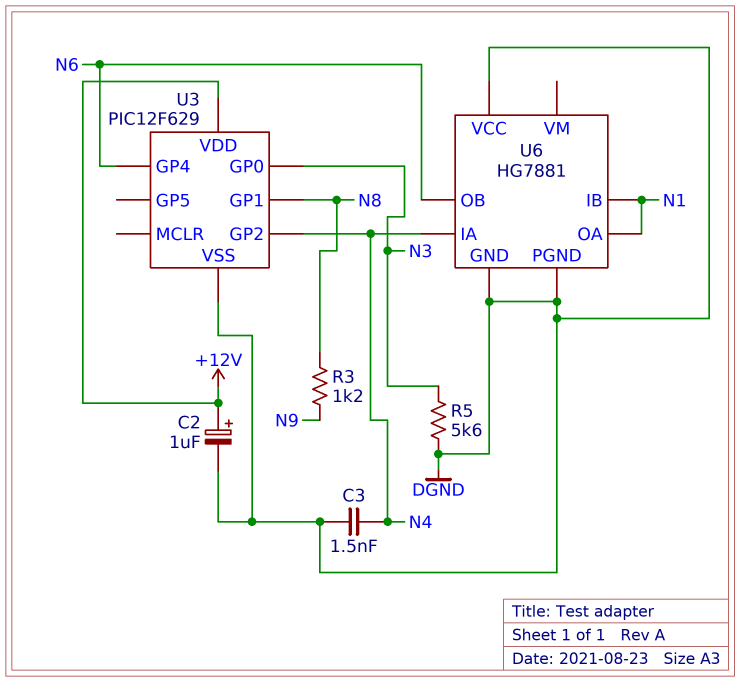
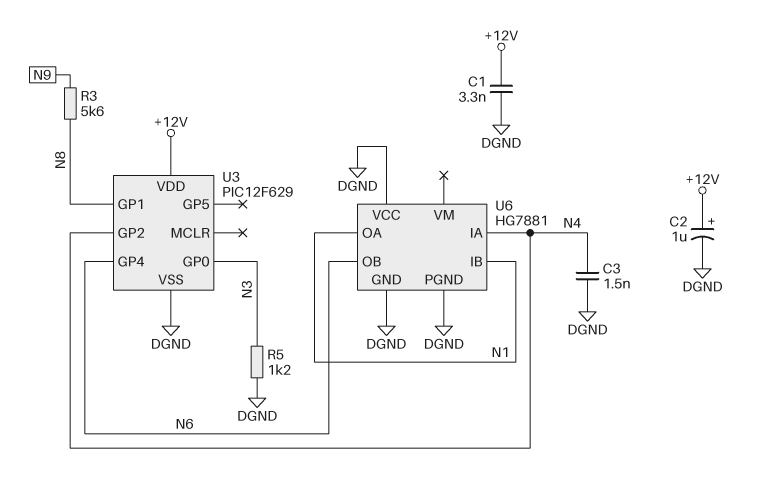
C1: none -> 3.3nF (+12V, DGND)
R3: 1.2k (N8, N9) -> 5.6k (N8, N9)
R5: 5.6k (DGND, N3) -> 1.2k (DGND, N3)

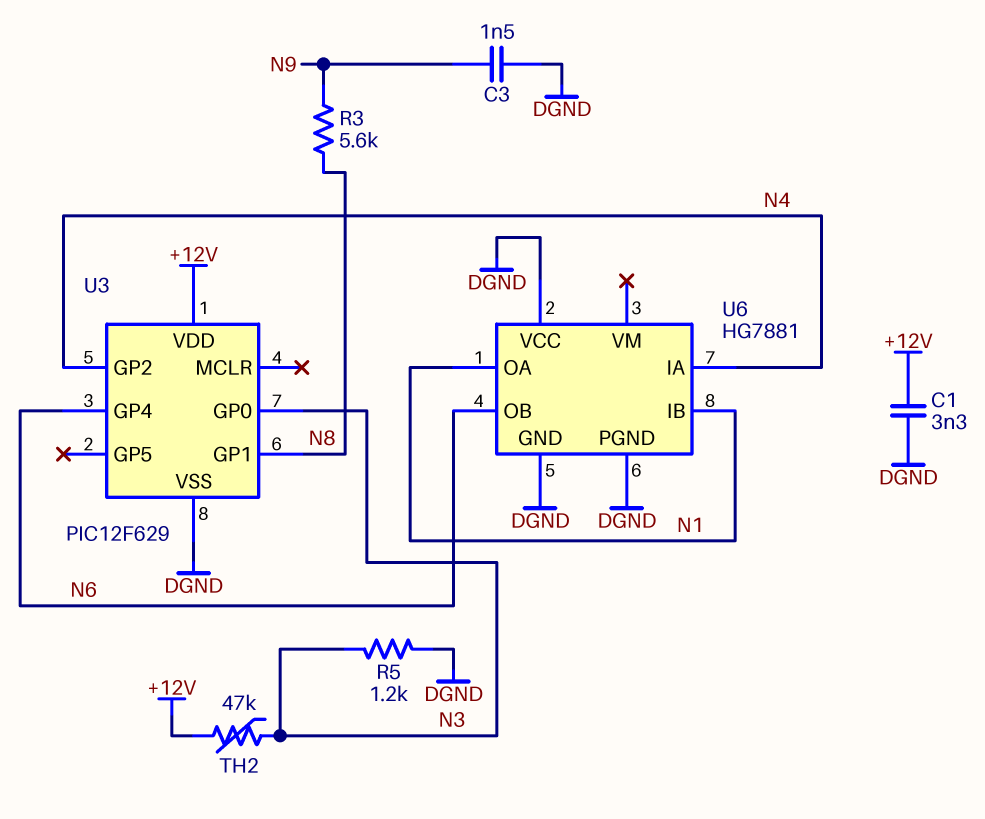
C2: 1uF (plus +12V, minus DGND) -> none
C3: 1.5nF (DGND, N4) -> 1.5nF (DGND, N9)
TH2: none -> 47k (+12V, N3)

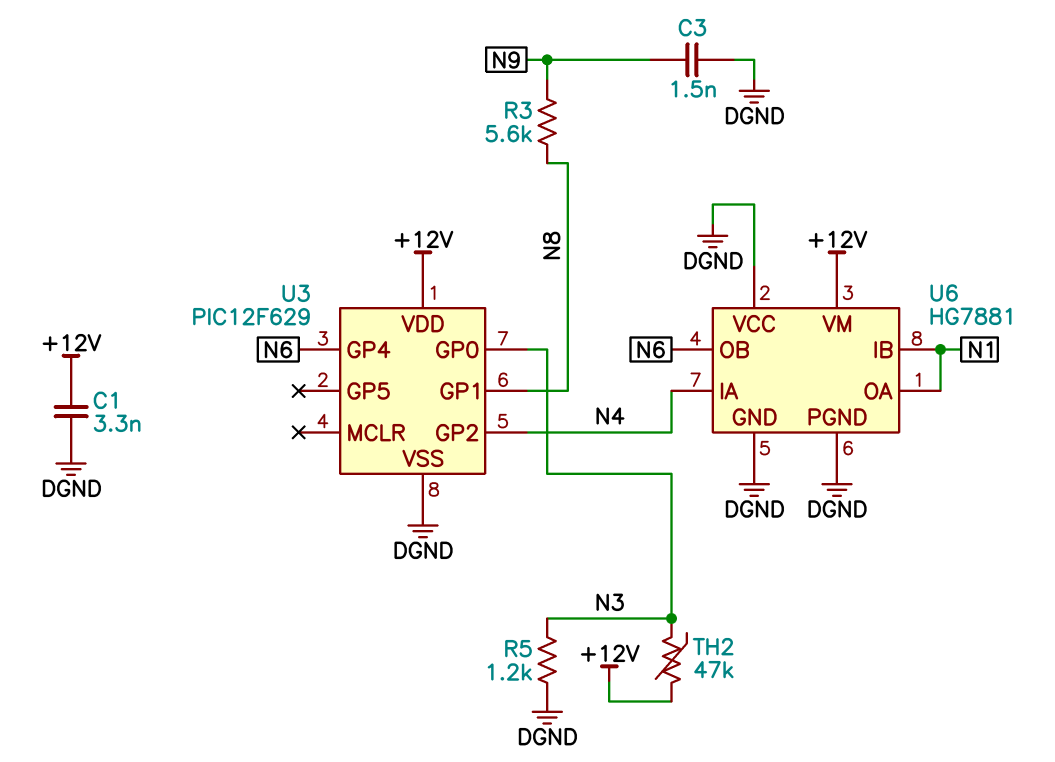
U6 pin VM: none -> +12V

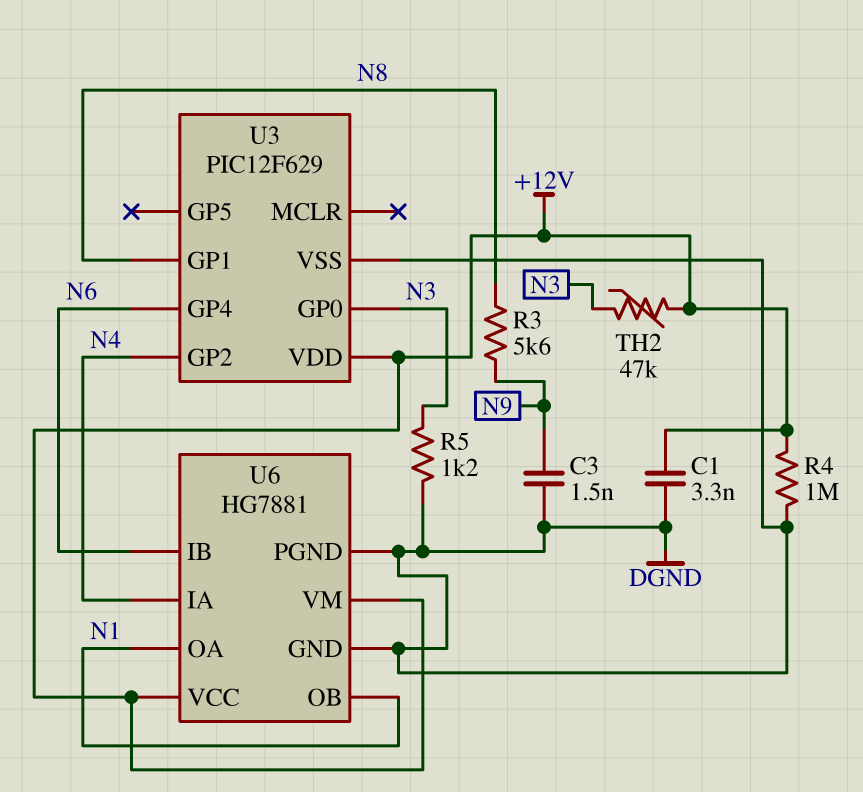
R4: none -> 1M (+12V, DGND)
U6 pin IB: N1 -> N6
U6 pin OB: N6 -> N1
U6 pin VCC: DGND -> +12V

